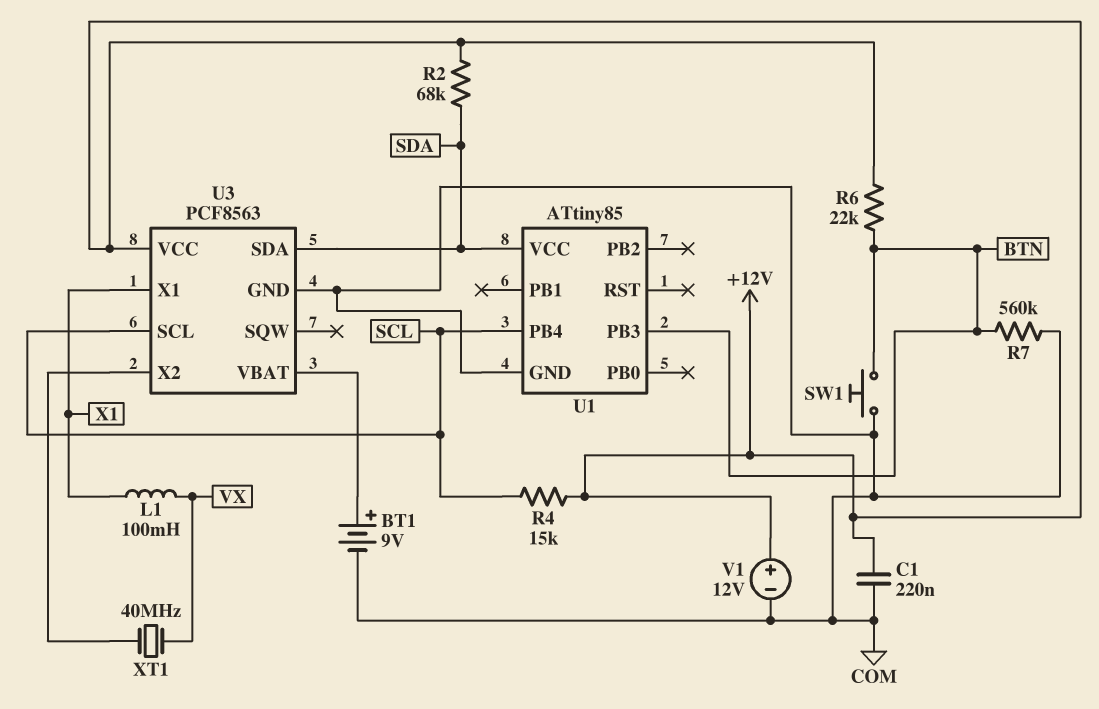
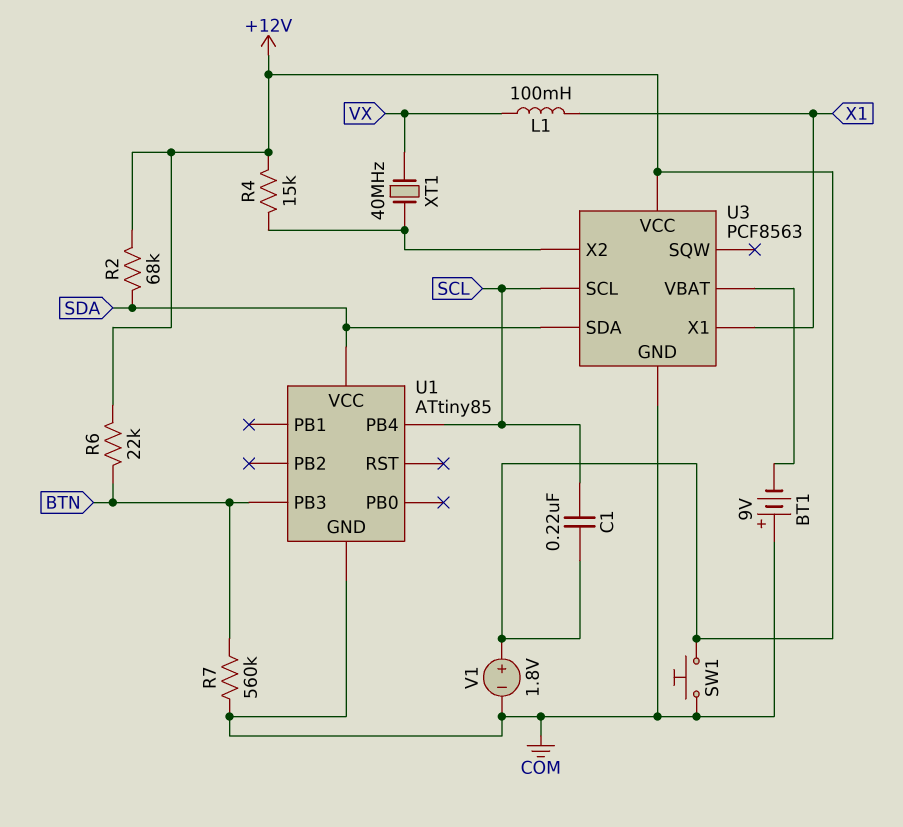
BT1: 9V (plus U3/VBAT, minus COM) -> 9V (plus COM, minus U3/VBAT)
C1: 220nF (+12V, COM) -> 220nF (+12V, SCL)
R4: 15k (+12V, SCL) -> 15k (+12V, U3/X2)
SW1: button (BTN, COM) -> button (+12V, COM)
V1: 12V (plus +12V, minus COM) -> 1.8V (plus +12V, minus COM)

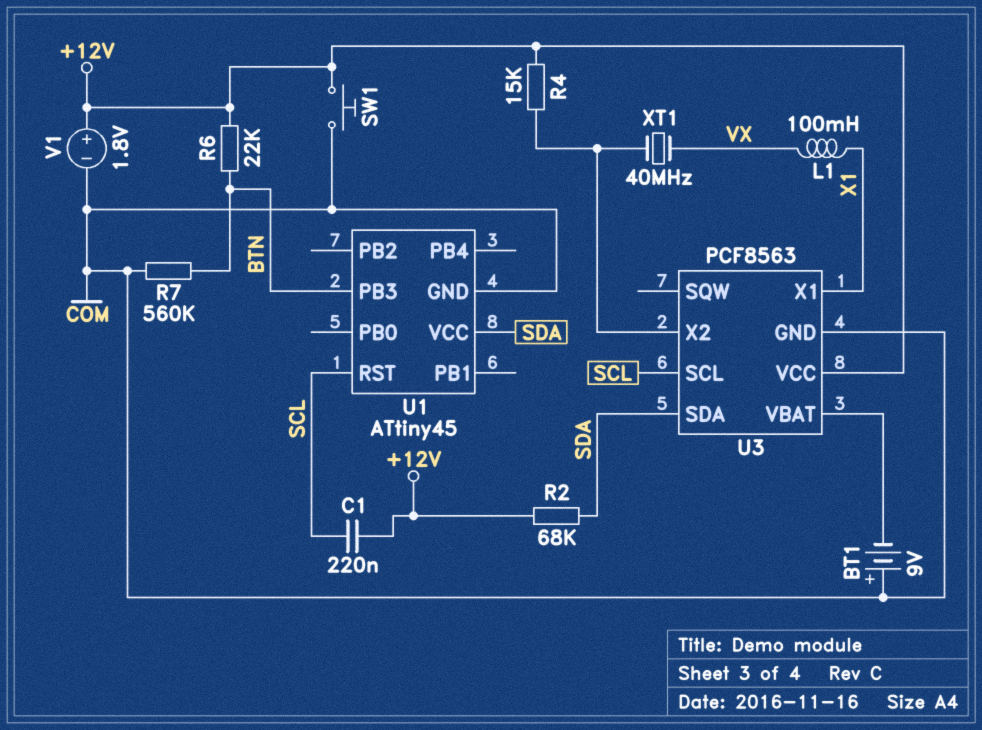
U1: ATtiny85 -> ATtiny45
U1 pin PB4: SCL -> none
U1 pin RST: none -> SCL

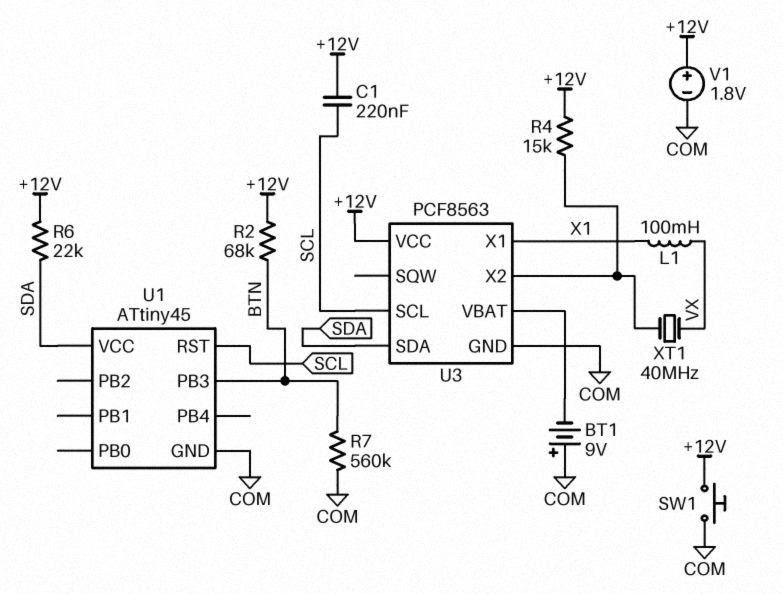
R2: 68k (+12V, SDA) -> 68k (+12V, BTN)
R6: 22k (+12V, BTN) -> 22k (+12V, SDA)

